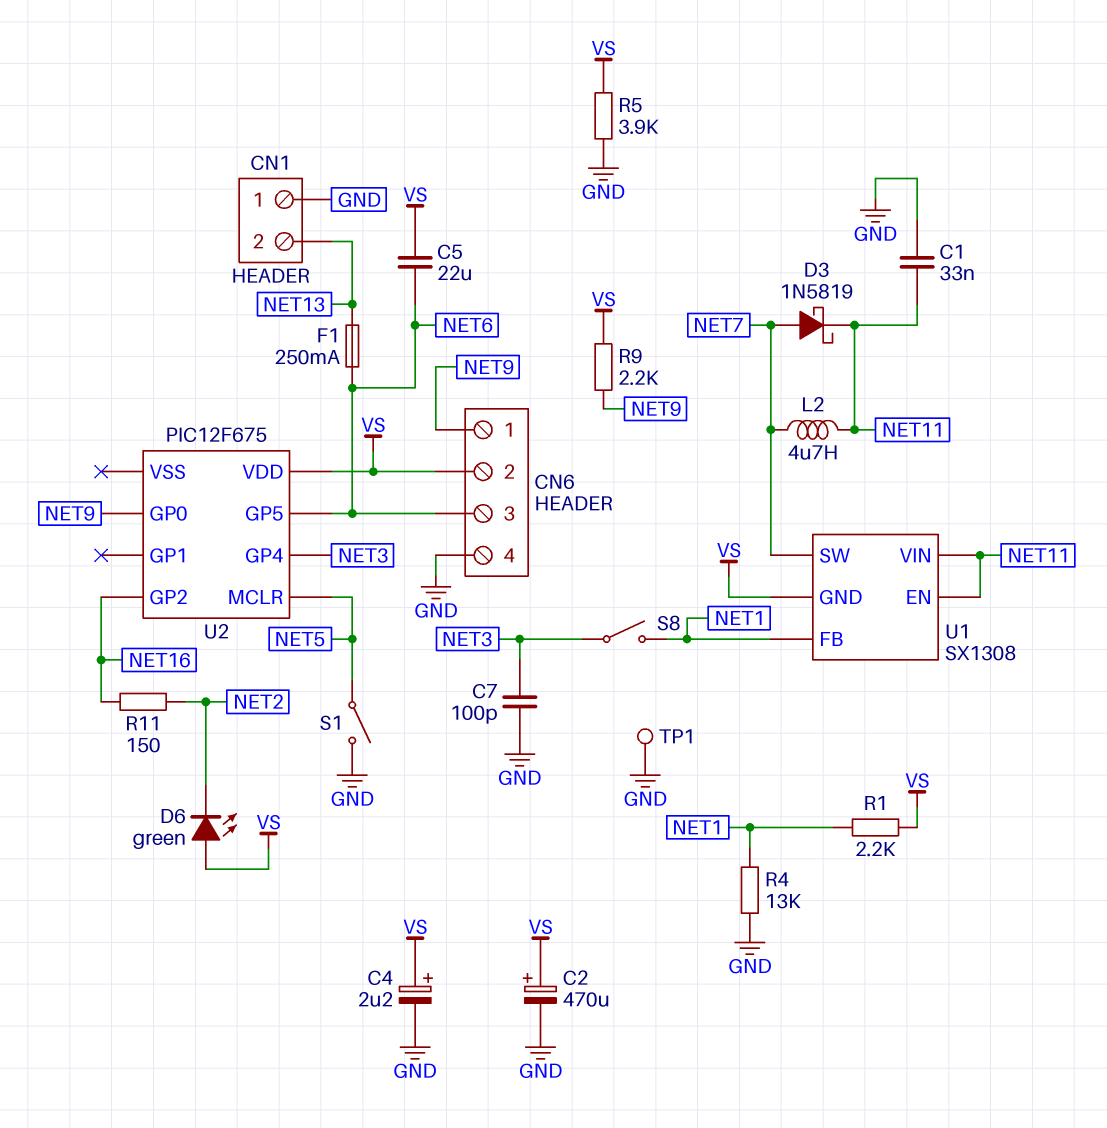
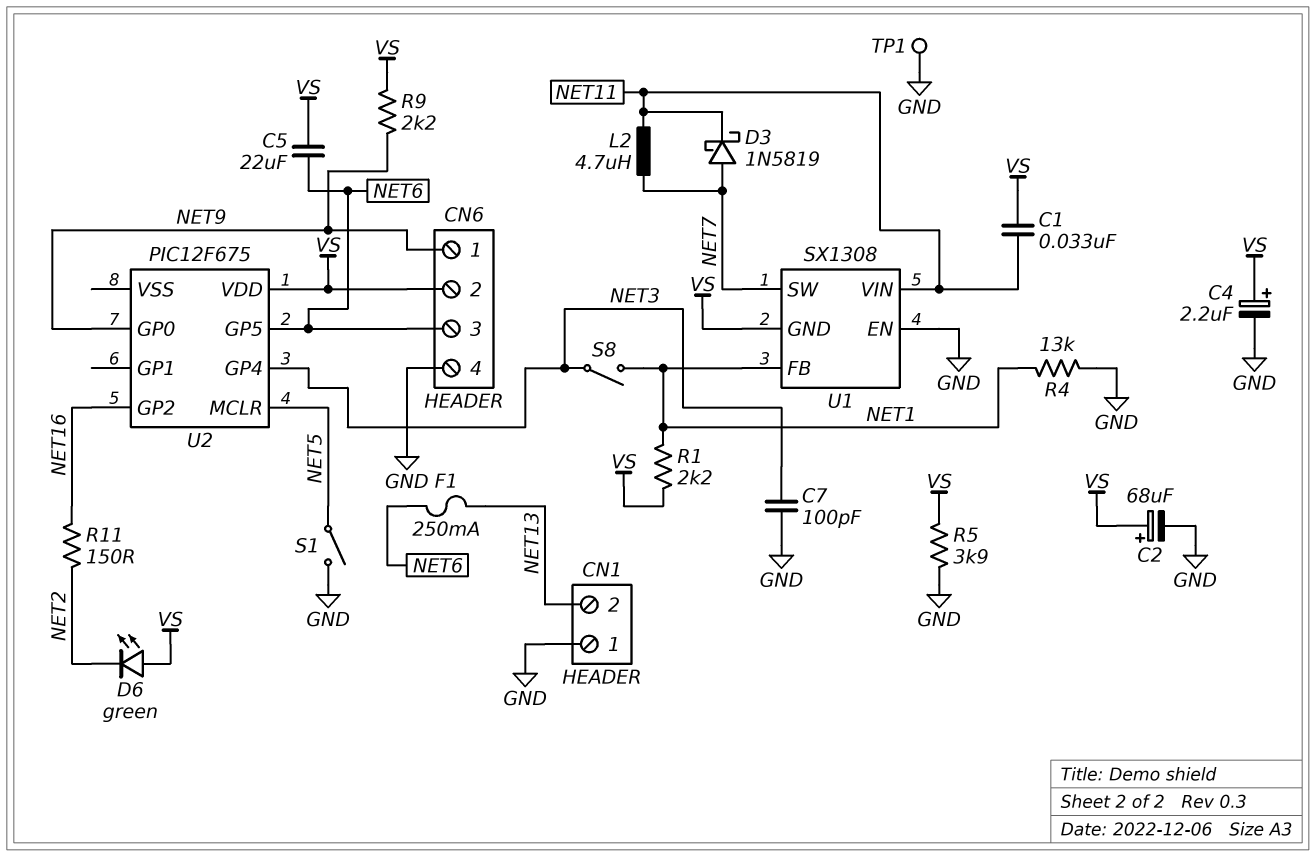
C1: 33nF (GND, NET11) -> 33nF (NET11, VS)
C2: 470uF (plus VS, minus GND) -> 68uF (plus VS, minus GND)
U1 pin EN: NET11 -> GND

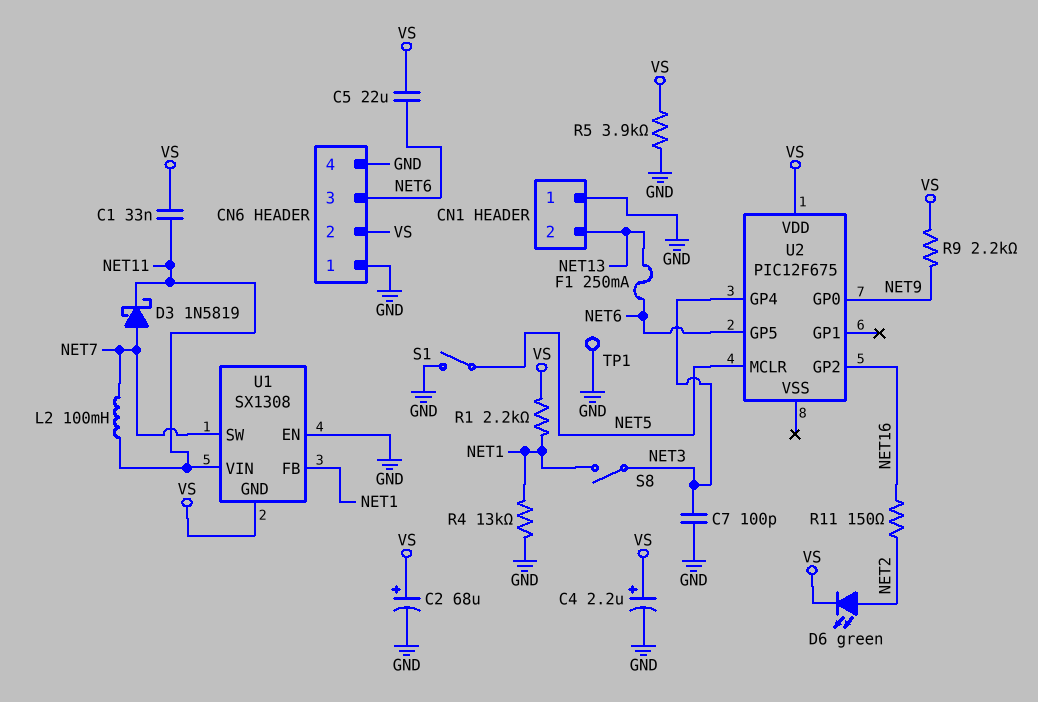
CN6 pin 1: NET9 -> GND
D6: LED green (A VS, K NET2) -> LED green (A NET2, K VS)
L2: 4.7uH (NET7, NET11) -> 100mH (NET7, NET11)

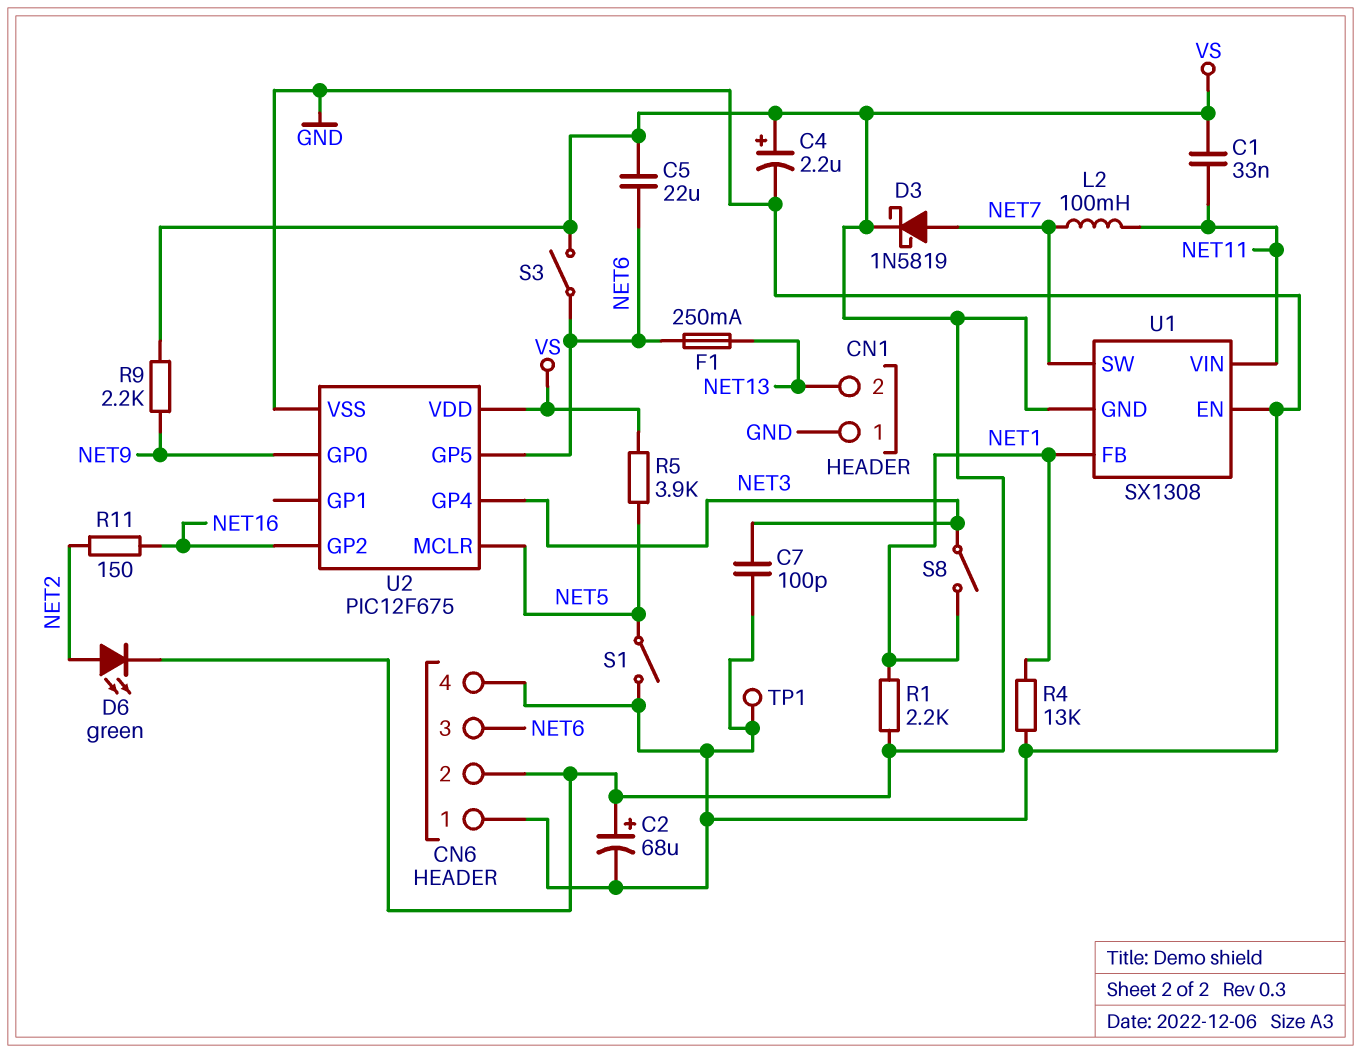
D3: schottky 1N5819 (A NET7, K NET11) -> schottky 1N5819 (A NET7, K VS)
R5: 3.9k (GND, VS) -> 3.9k (NET5, VS)
S3: none -> switch (NET6, VS)
U2 pin VSS: none -> GND

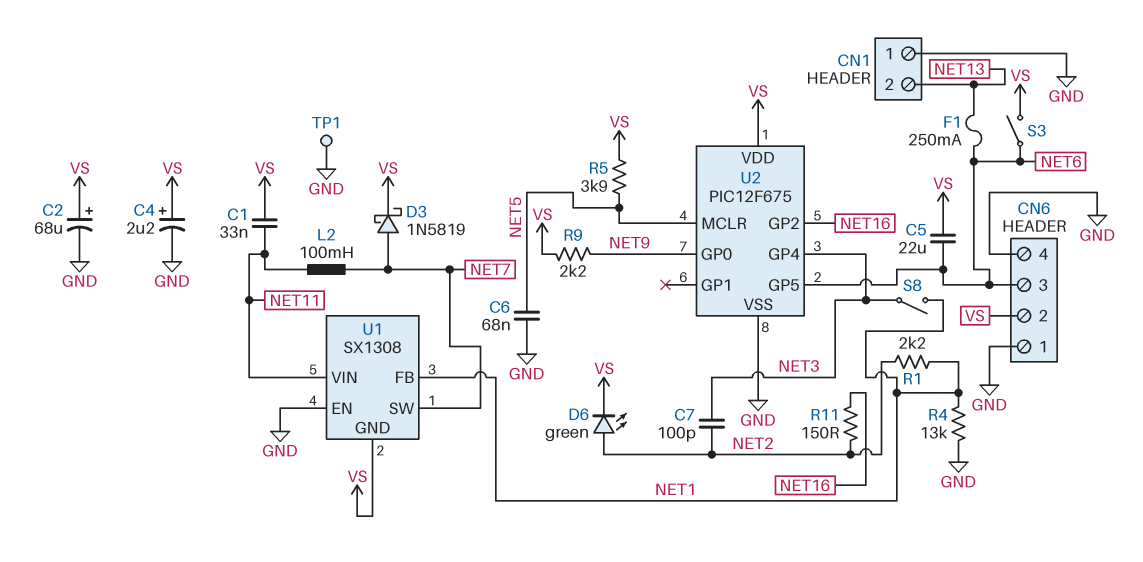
C6: none -> 68nF (GND, NET5)
C7: 100pF (GND, NET3) -> 100pF (NET2, NET3)
R1: 2.2k (NET1, VS) -> 2.2k (NET1, NET2)
S1: switch (GND, NET5) -> none

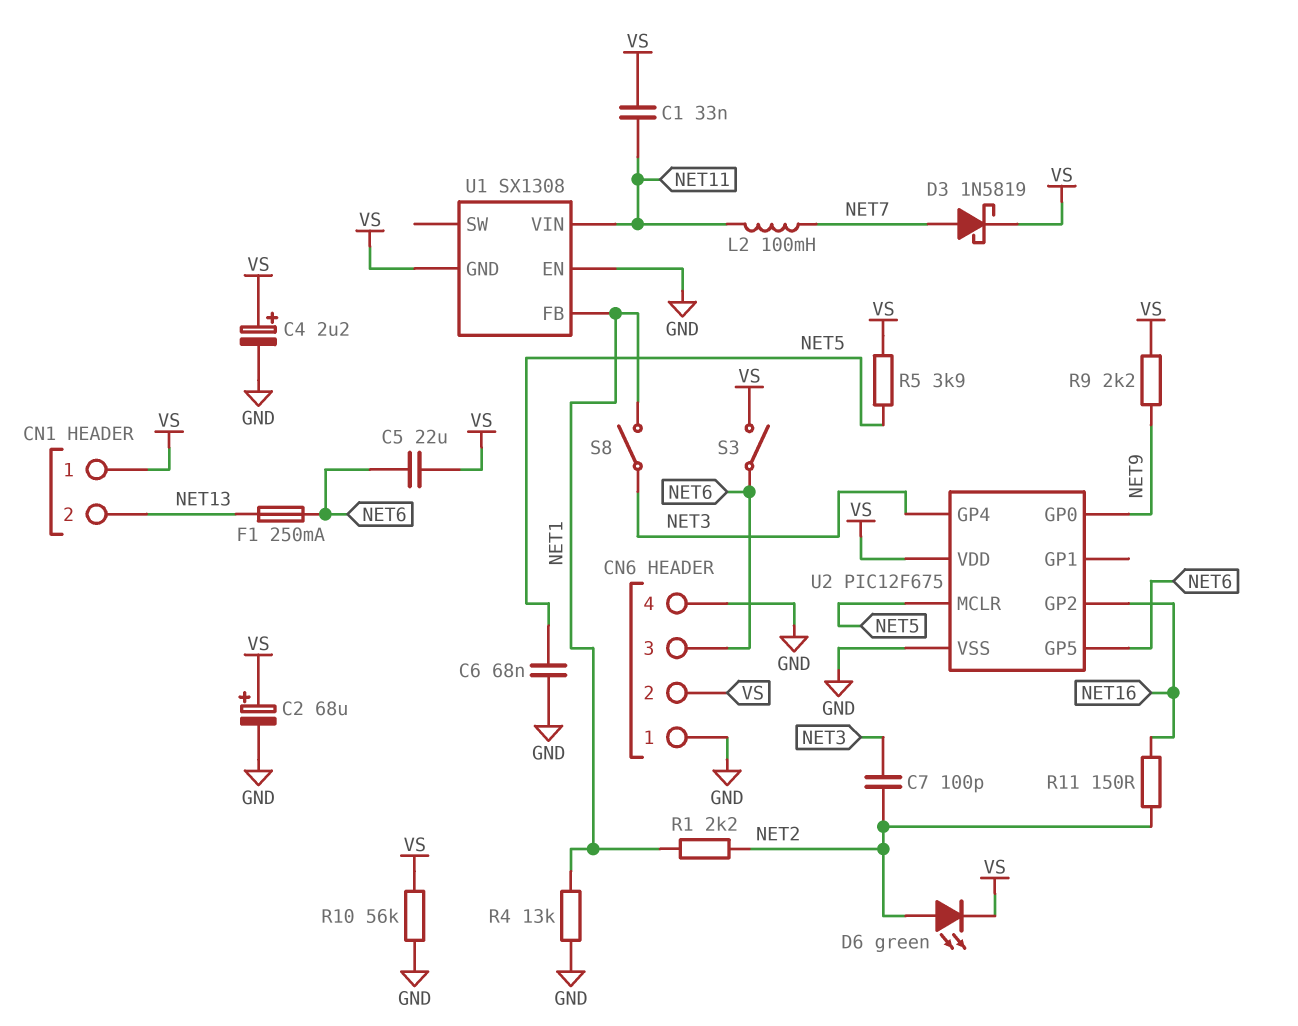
CN1 pin 1: GND -> VS
R10: none -> 56k (GND, VS)
TP1: test point (GND) -> none
U1 pin SW: NET7 -> none

